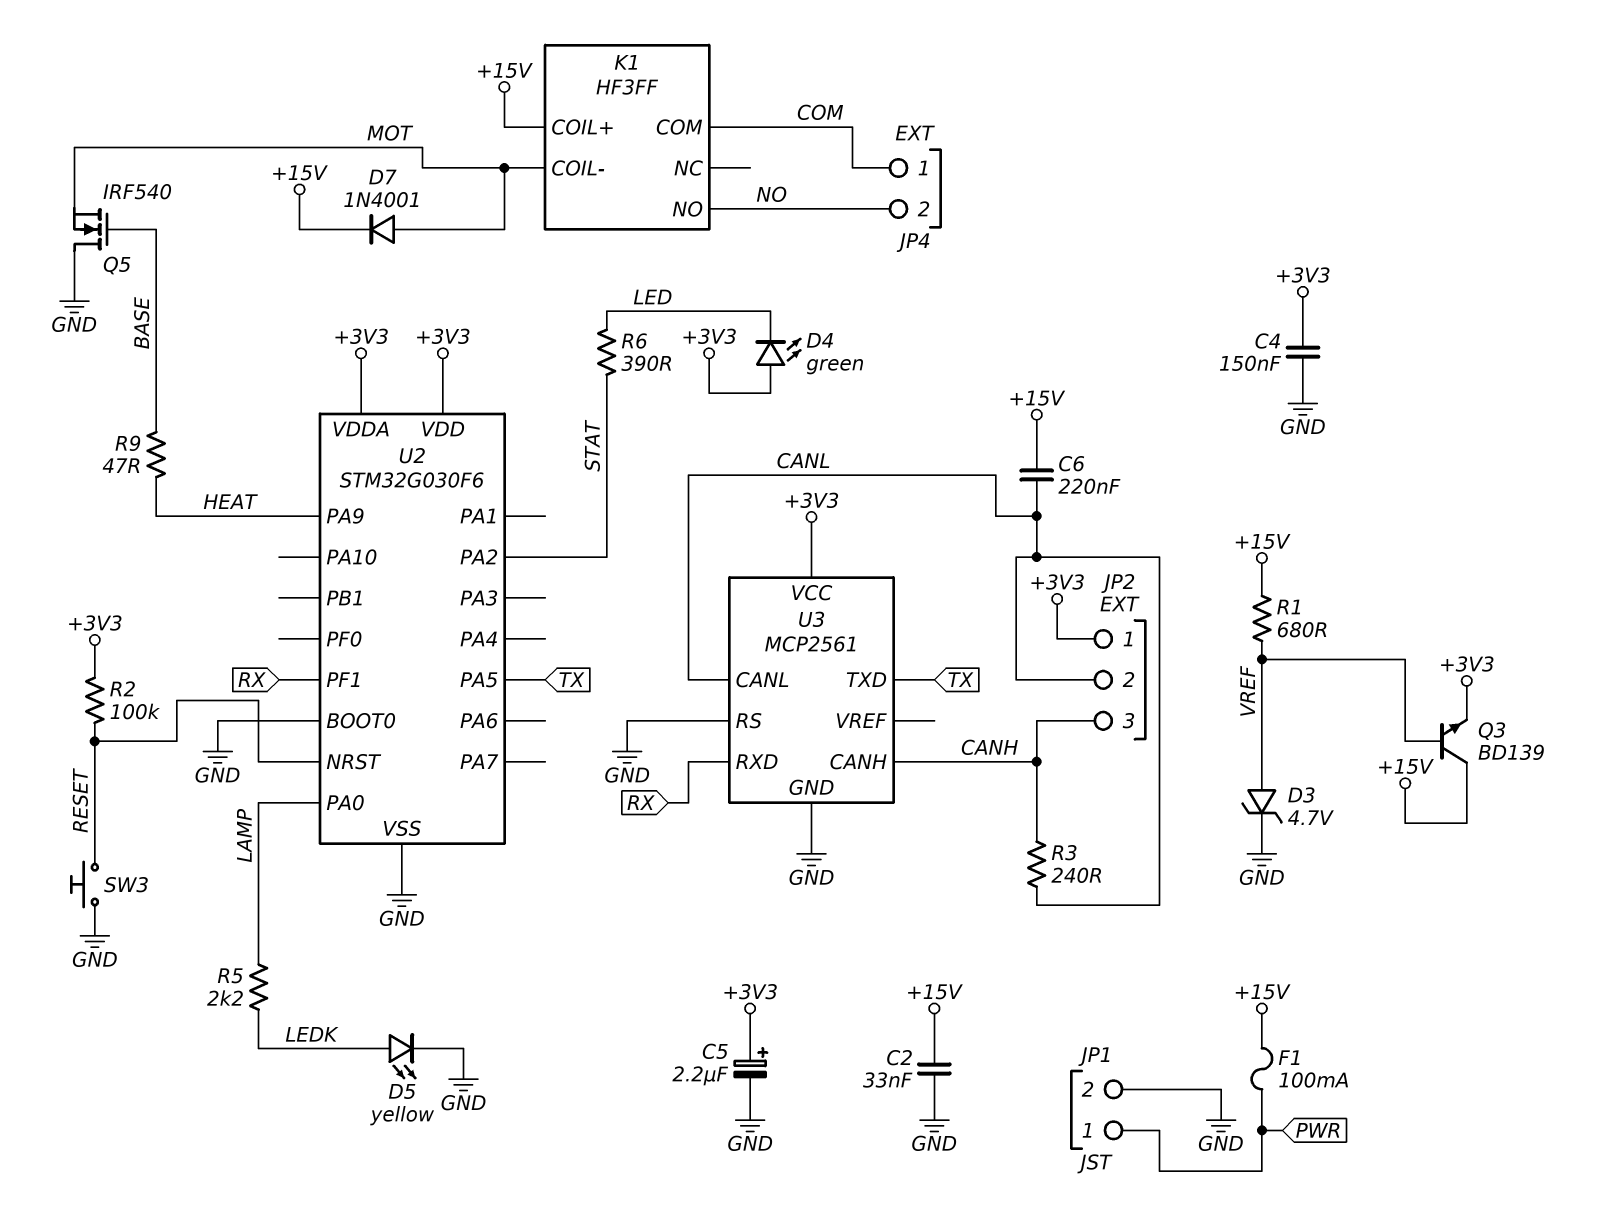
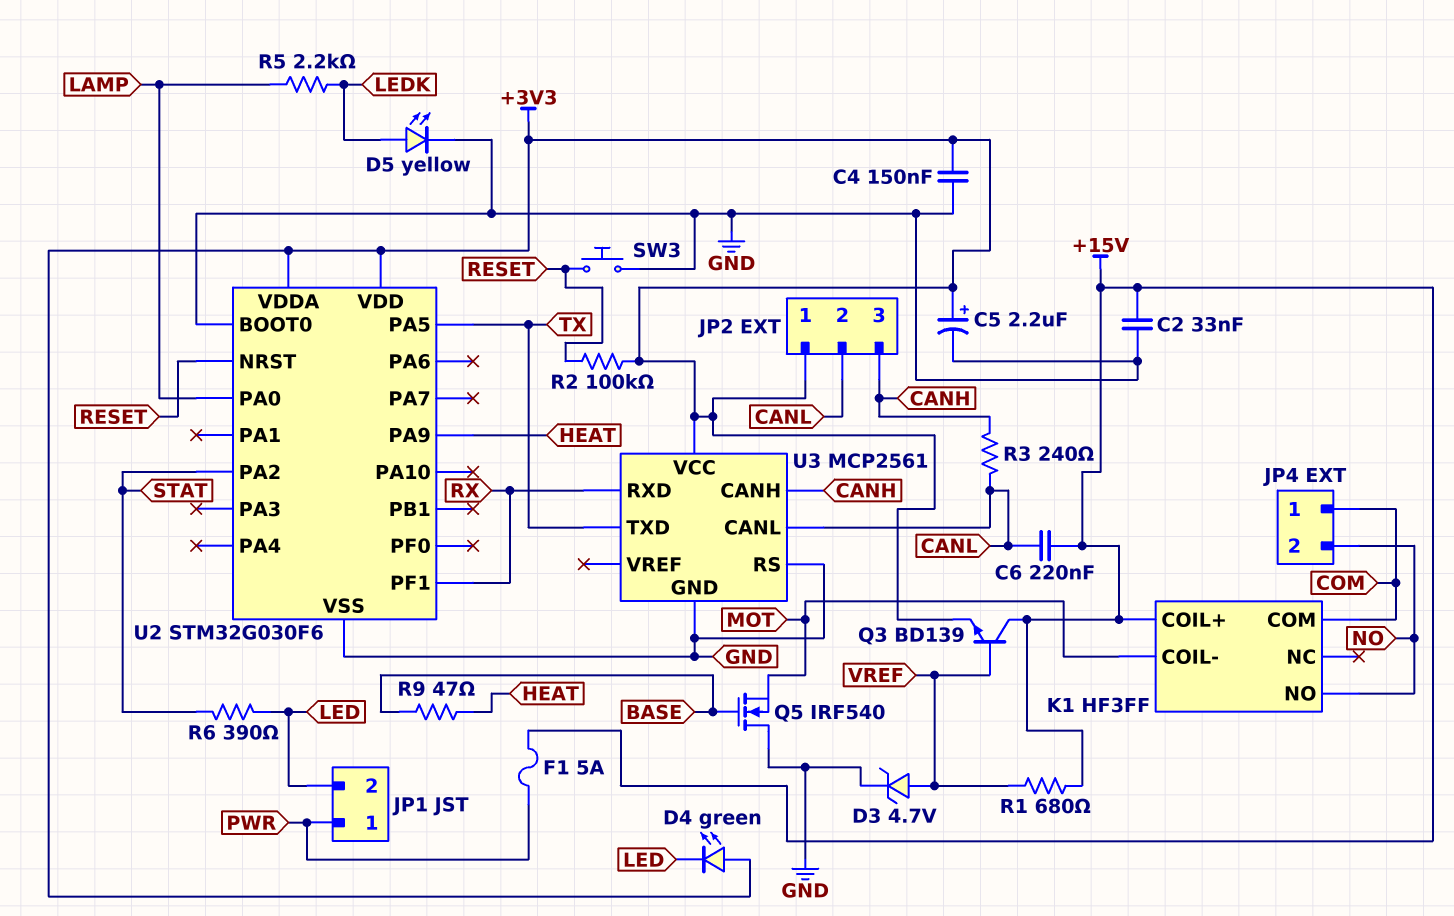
D7: diode 1N4001 (A MOT, K +15V) -> none
F1: 100mA (+15V, PWR) -> 5A (+15V, PWR)
JP1 pin 2: GND -> LED

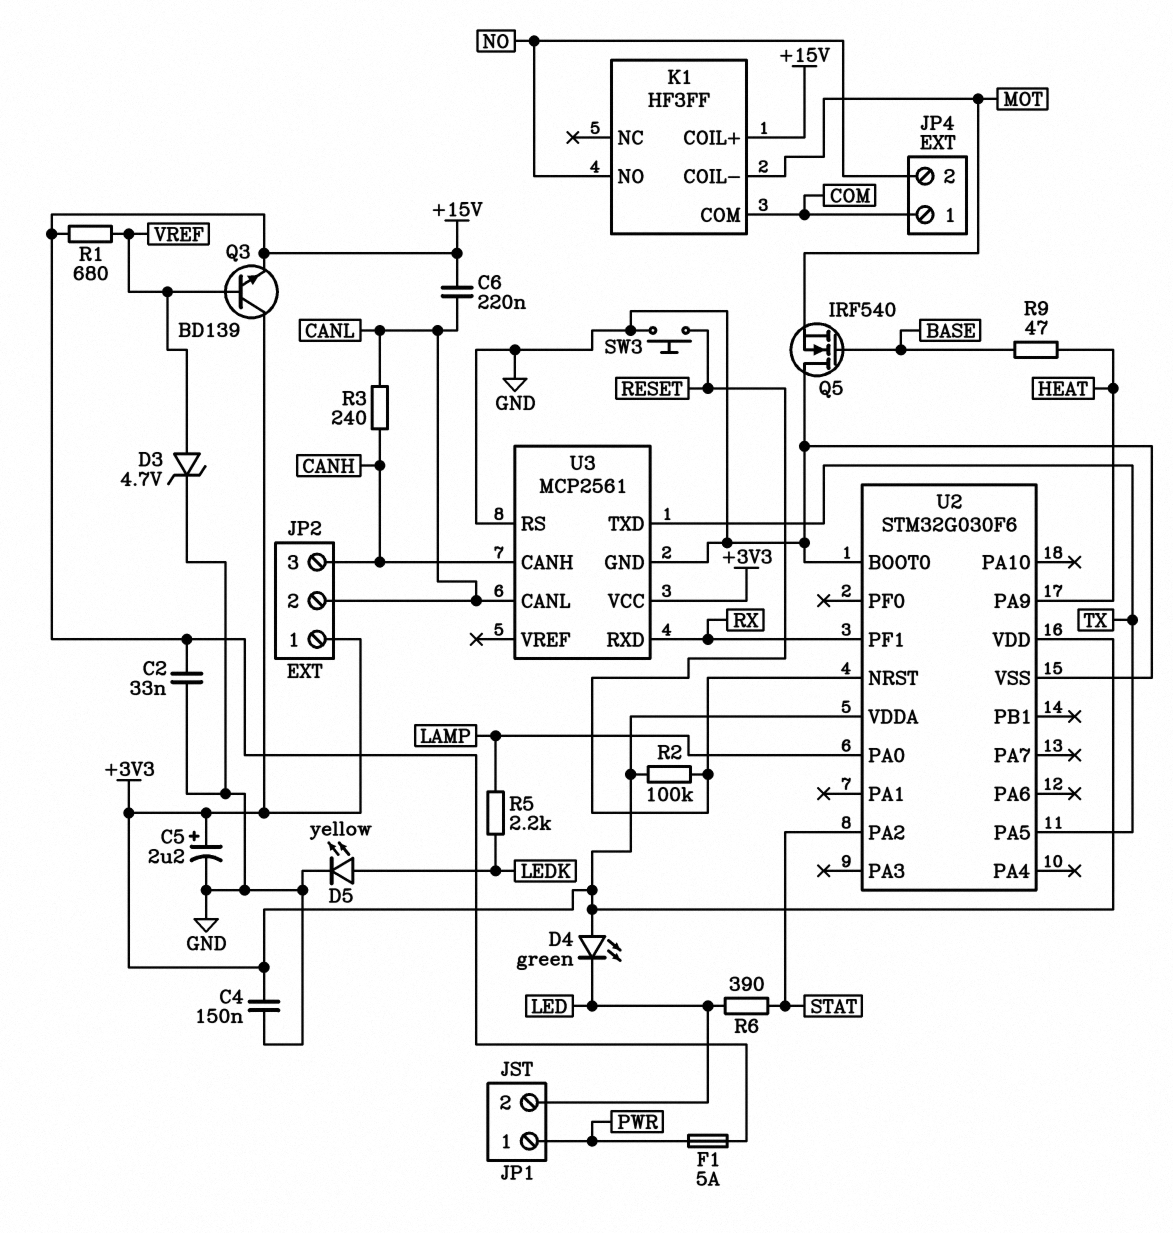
Q3: NPN BD139 (B VREF, C +15V, E +3V3) -> NPN BD139 (B VREF, C +3V3, E +15V)

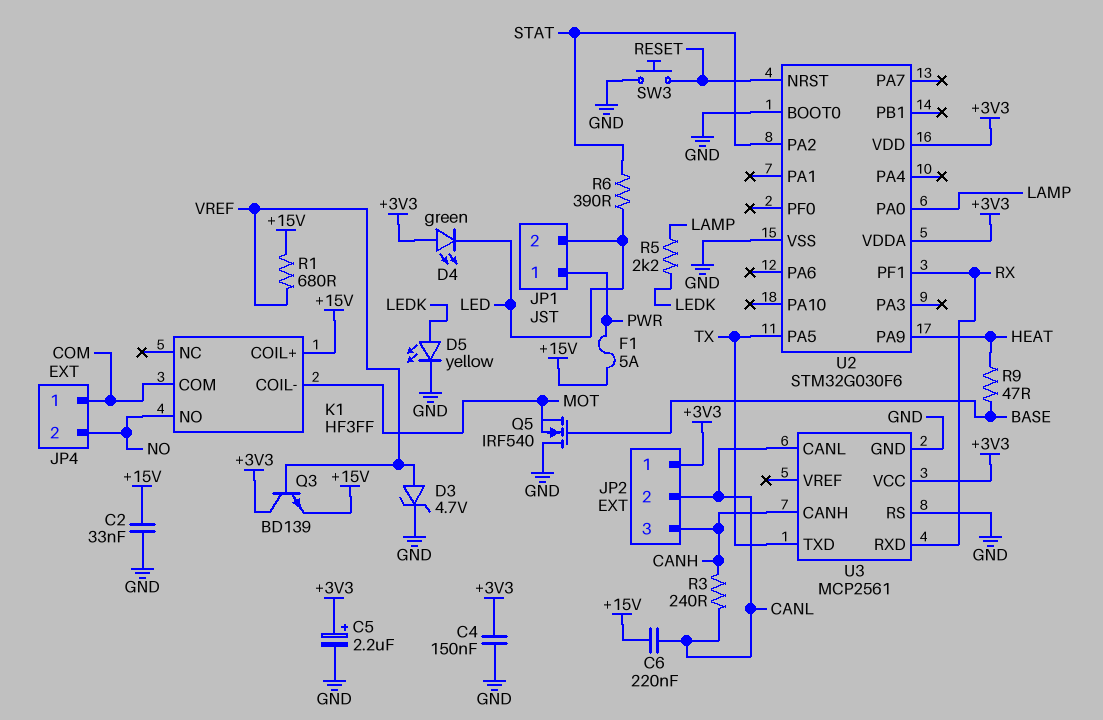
R2: 100k (+3V3, RESET) -> none

